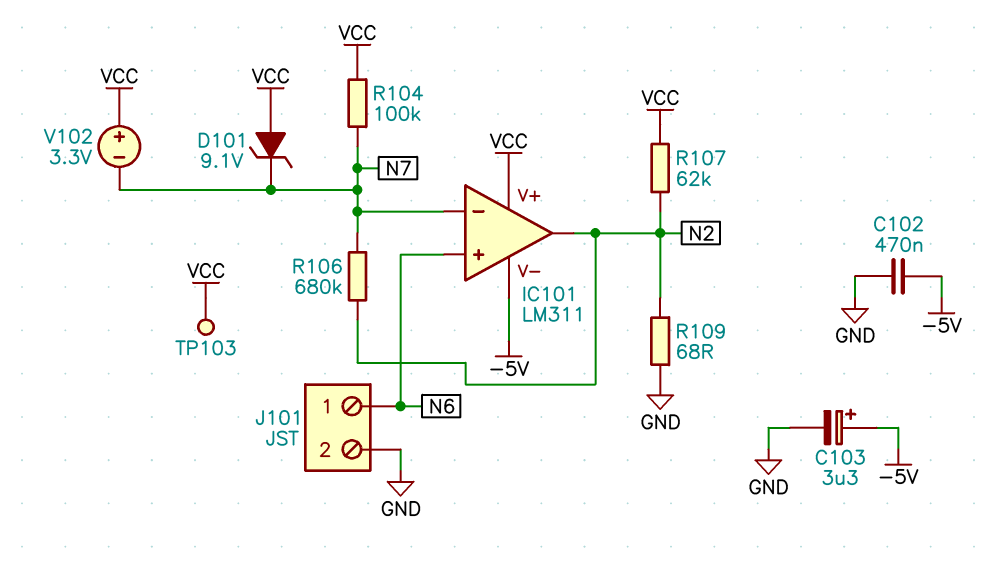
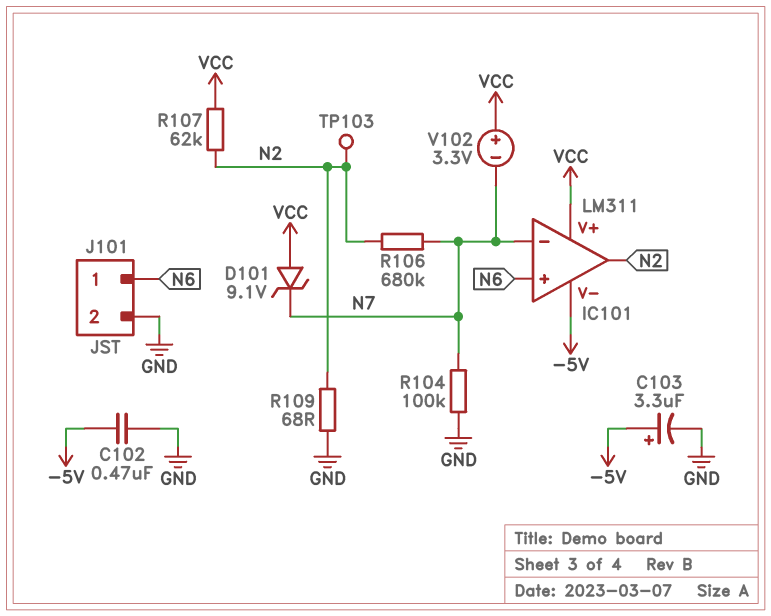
R104: 100k (N7, VCC) -> 100k (GND, N7)
TP103: test point (VCC) -> test point (N2)

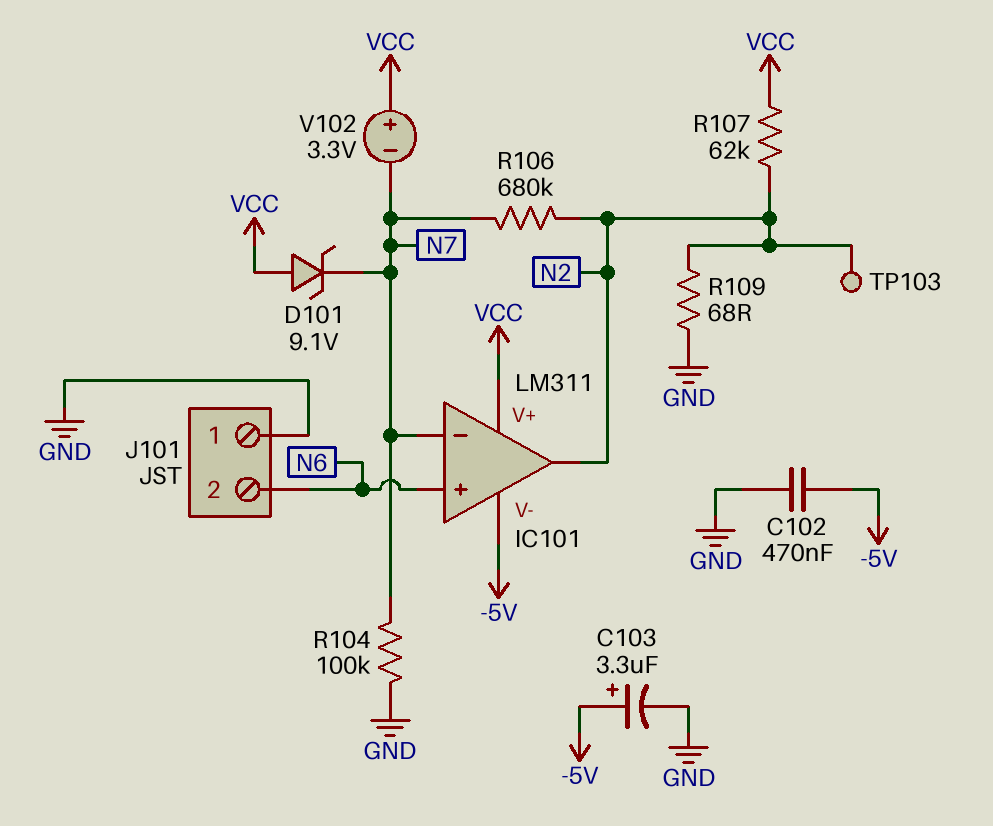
J101 pin 1: N6 -> GND
J101 pin 2: GND -> N6

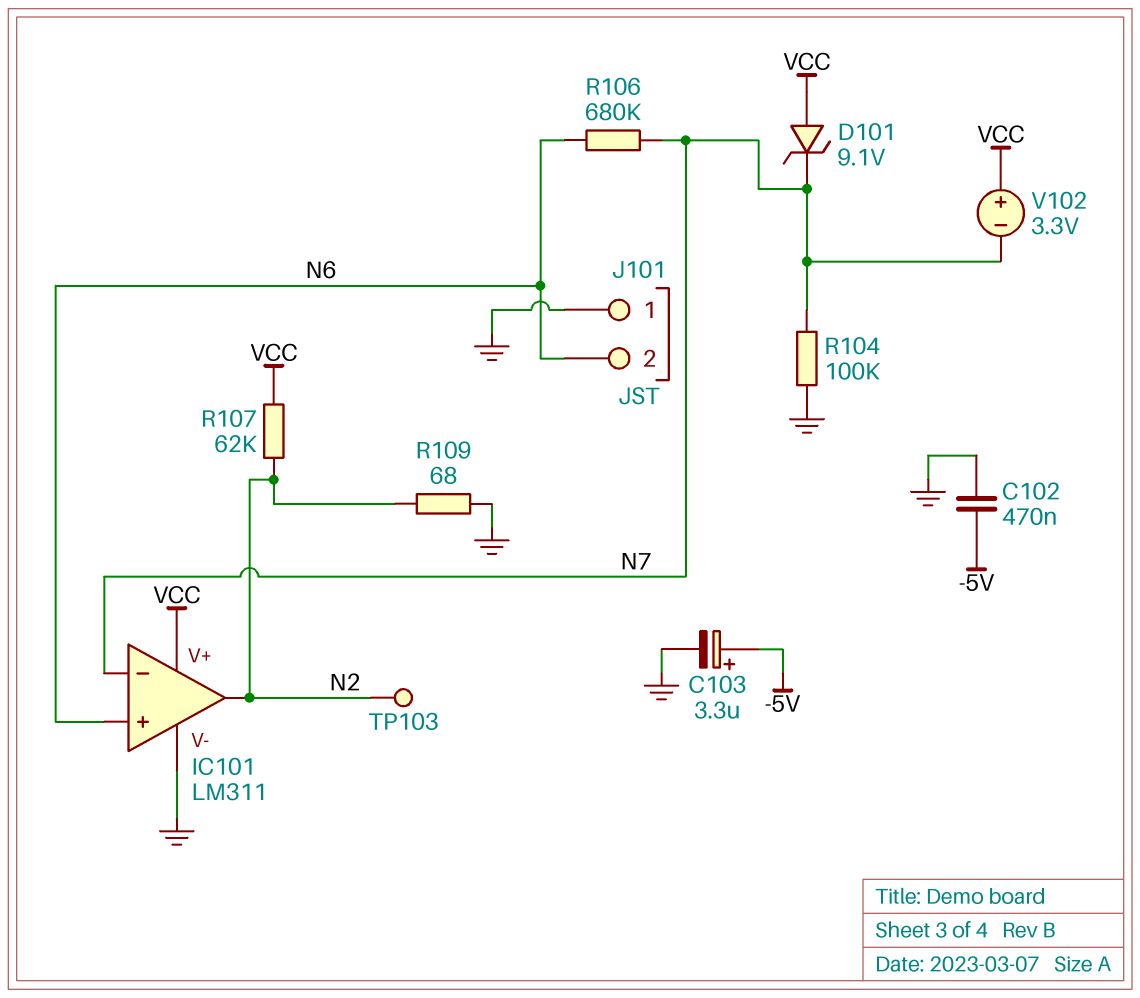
IC101 pin V-: -5V -> GND
R106: 680k (N2, N7) -> 680k (N6, N7)

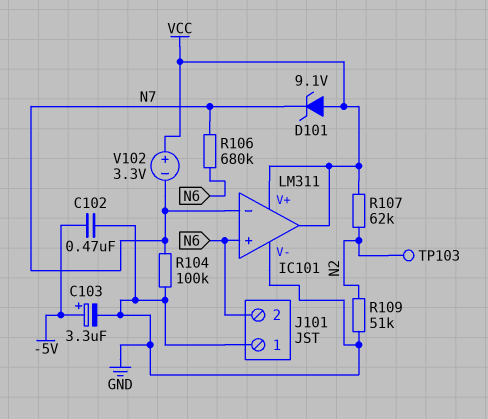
IC101 pin out: N2 -> VCC
R109: 68 (GND, N2) -> 51k (GND, N2)

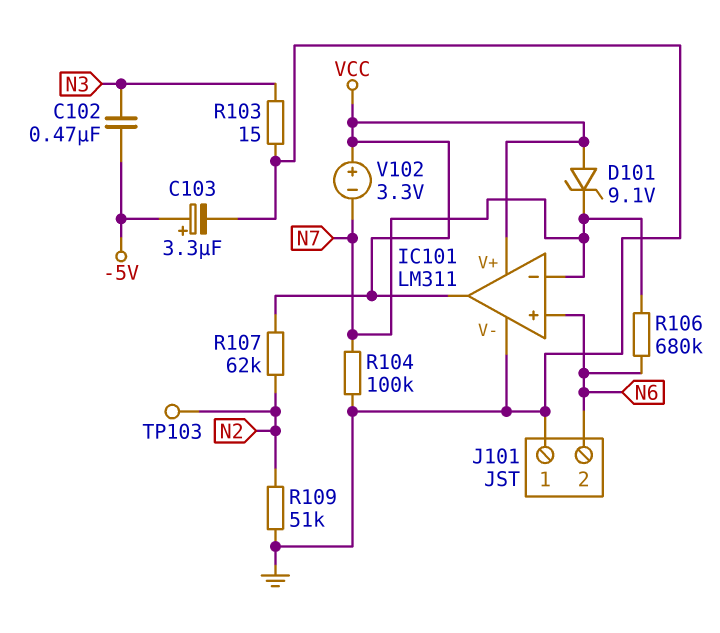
C102: 470nF (-5V, GND) -> 470nF (-5V, N3)
R103: none -> 15 (GND, N3)

